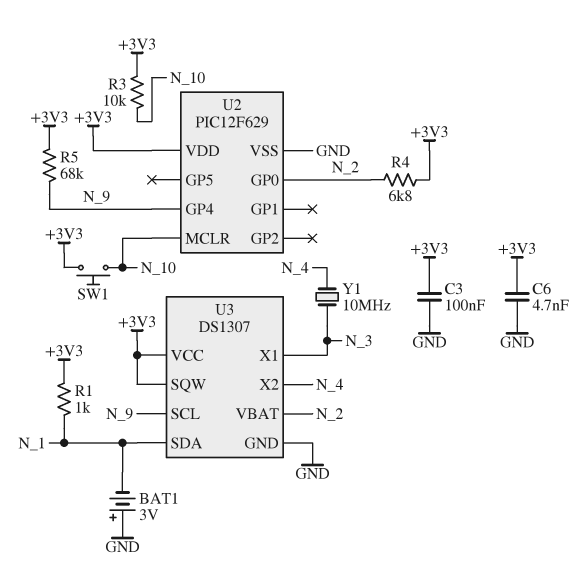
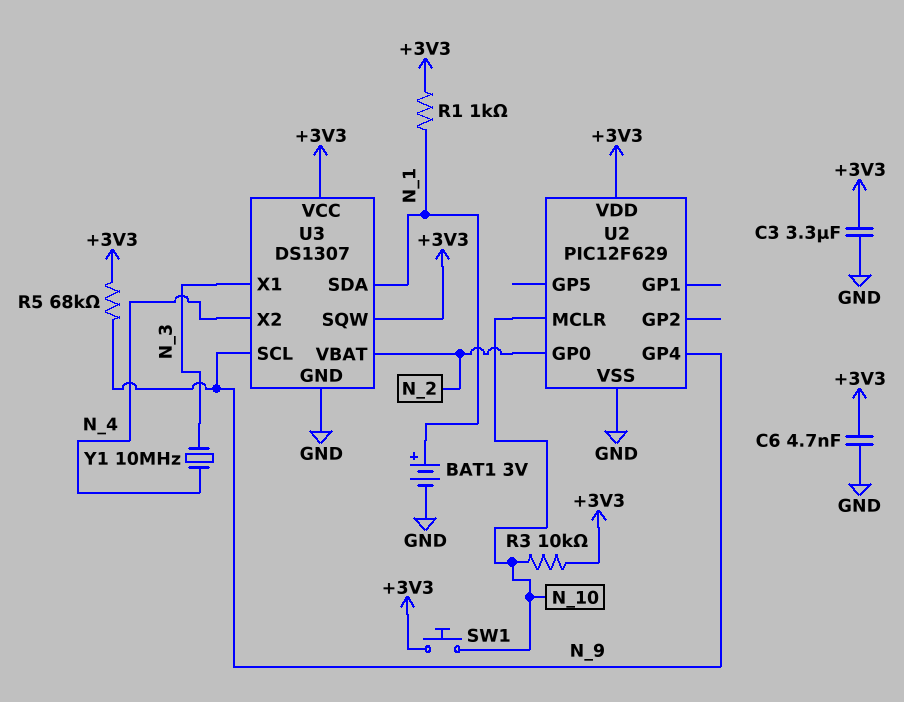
BAT1: 3V (plus GND, minus N_1) -> 3V (plus N_1, minus GND)
C3: 100nF (+3V3, GND) -> 3.3uF (+3V3, GND)
R4: 6.8k (+3V3, N_2) -> none

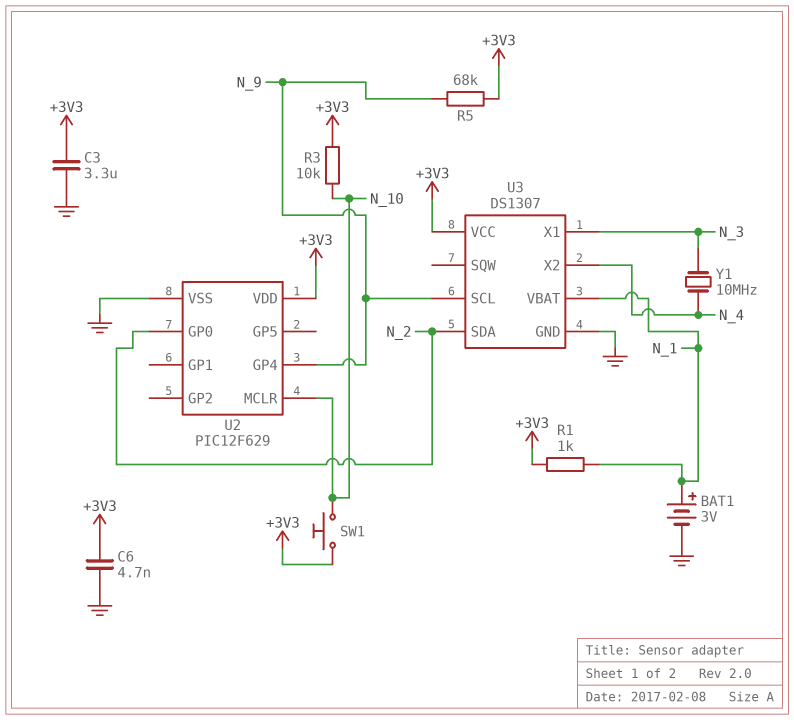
U3 pin SDA: N_1 -> N_2
U3 pin SQW: +3V3 -> none
U3 pin VBAT: N_2 -> N_1

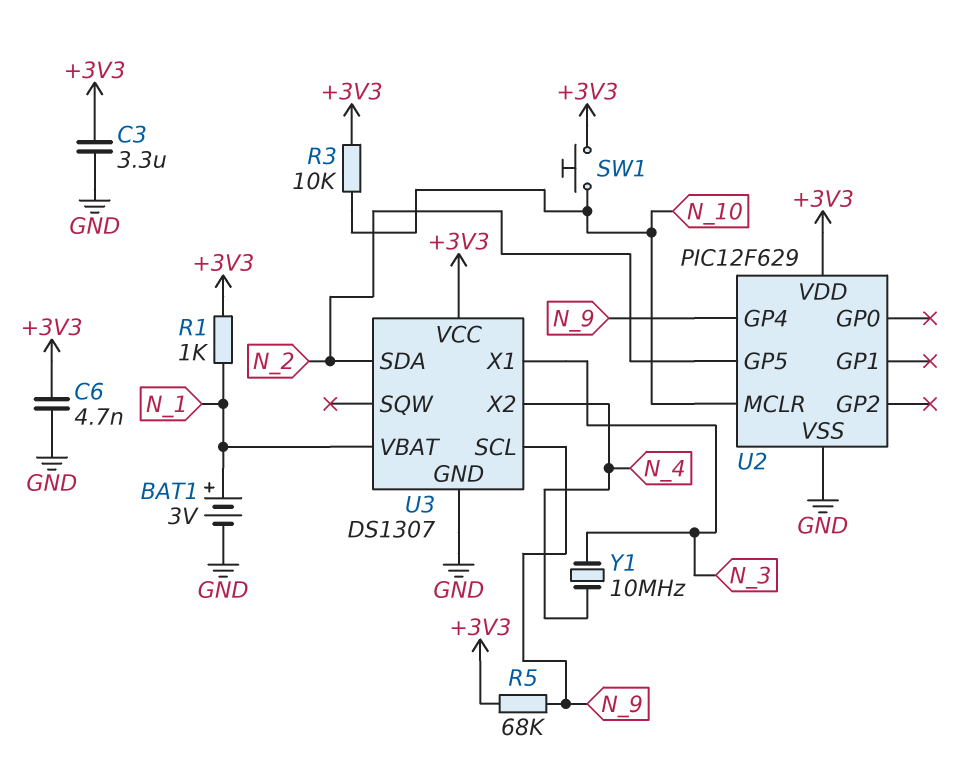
U2 pin GP0: N_2 -> none
U2 pin GP5: none -> N_2

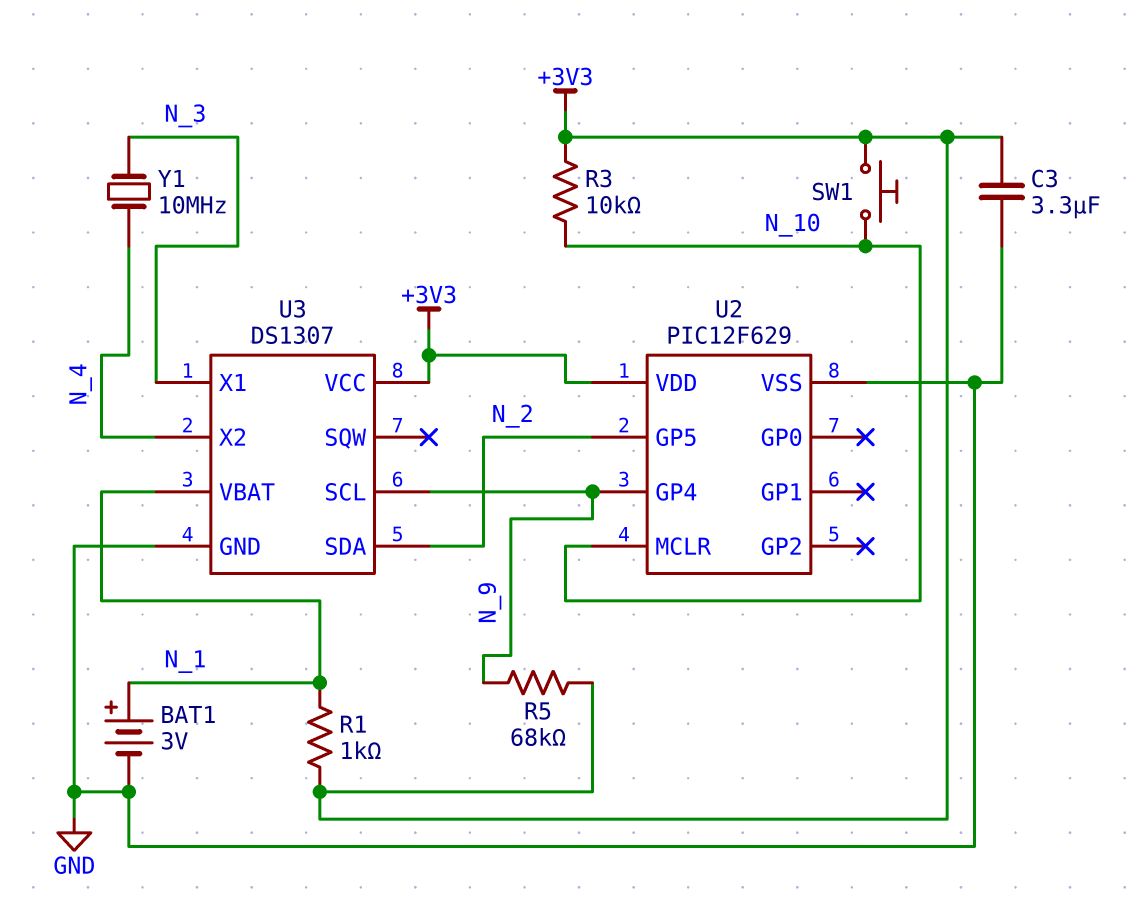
C6: 4.7nF (+3V3, GND) -> none

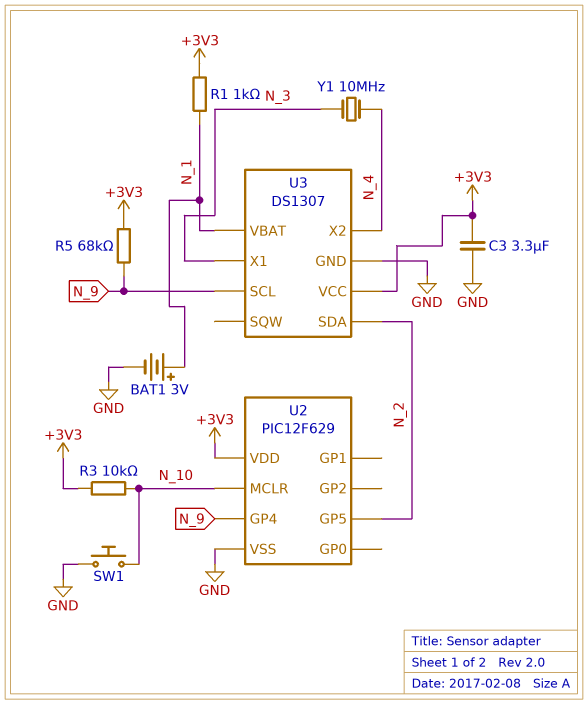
SW1: button (+3V3, N_10) -> button (GND, N_10)

